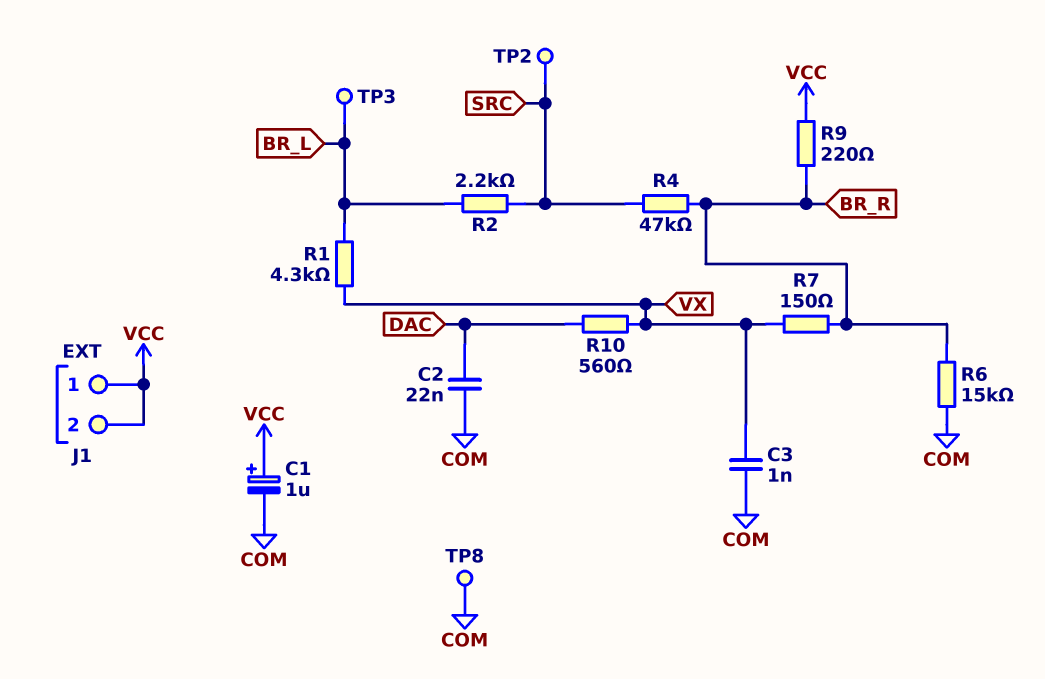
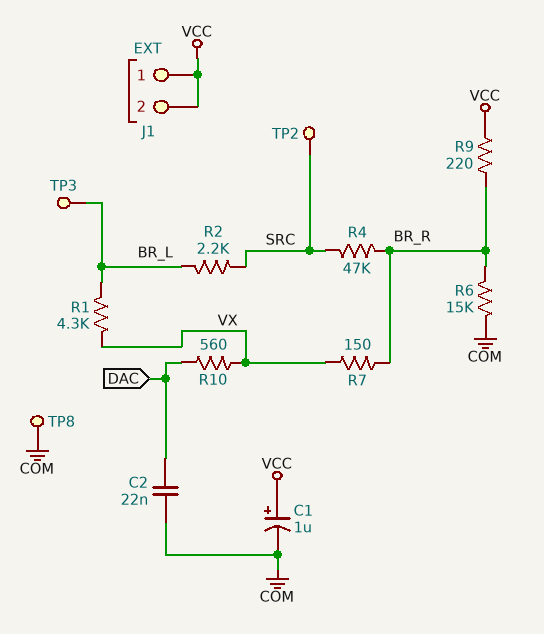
C3: 1nF (COM, VX) -> none

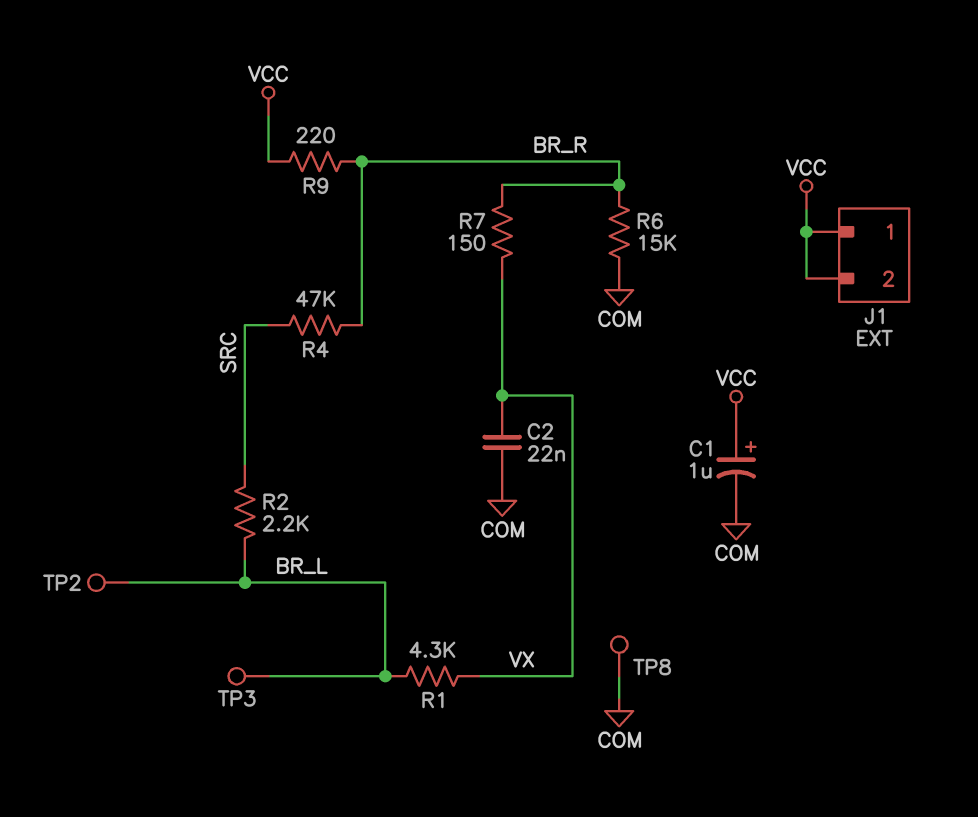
C2: 22nF (COM, DAC) -> 22nF (COM, VX)
R10: 560 (DAC, VX) -> none
TP2: test point (SRC) -> test point (BR_L)

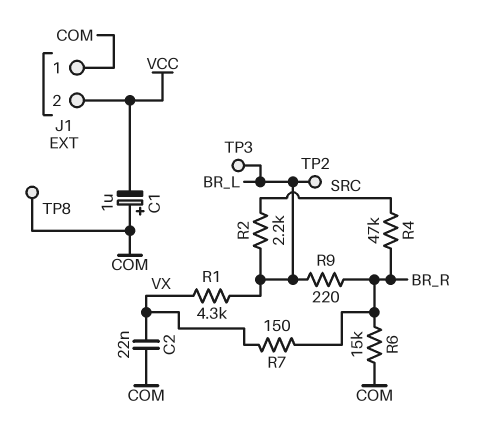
C1: 1uF (plus VCC, minus COM) -> 1uF (plus COM, minus VCC)
J1 pin 1: VCC -> COM
R9: 220 (BR_R, VCC) -> 220 (BR_L, BR_R)

